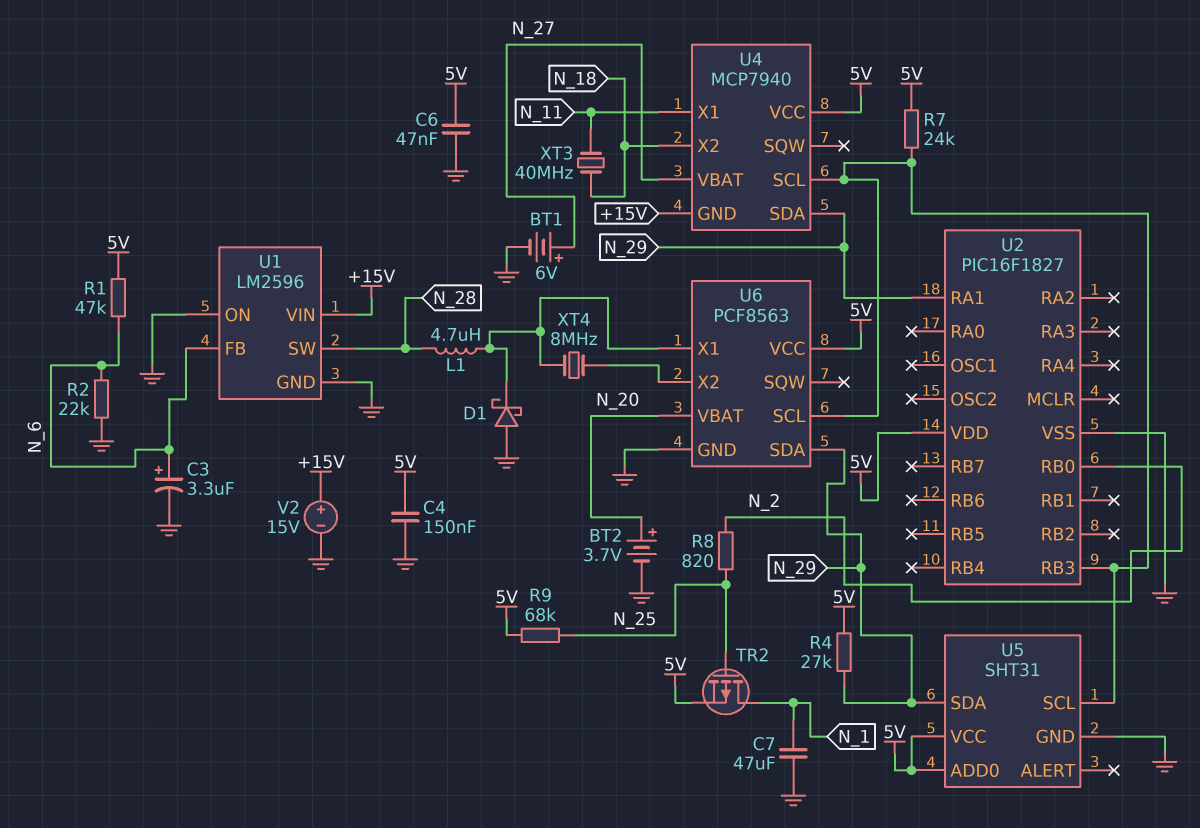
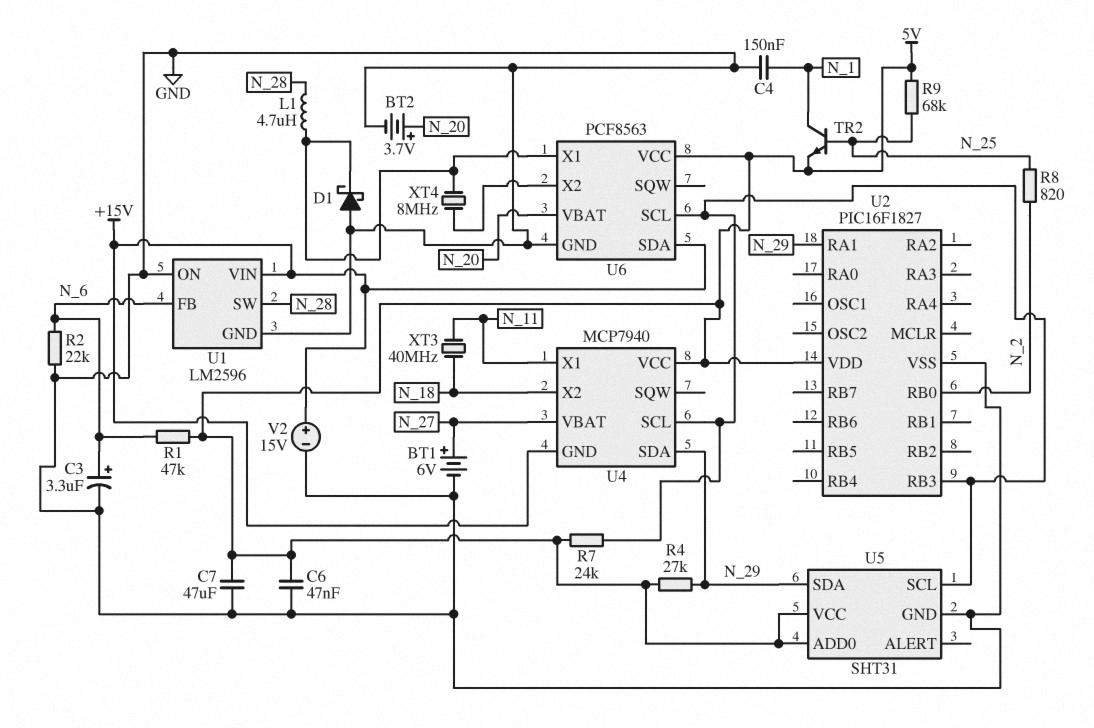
C4: 150nF (5V, GND) -> 150nF (GND, N_1)
C7: 47uF (GND, N_1) -> 47uF (5V, GND)
TR2: PMOS (G N_25, D N_1, S 5V) -> NPN (B N_25, C N_1, E 5V)
U6 pin SDA: N_29 -> +15V

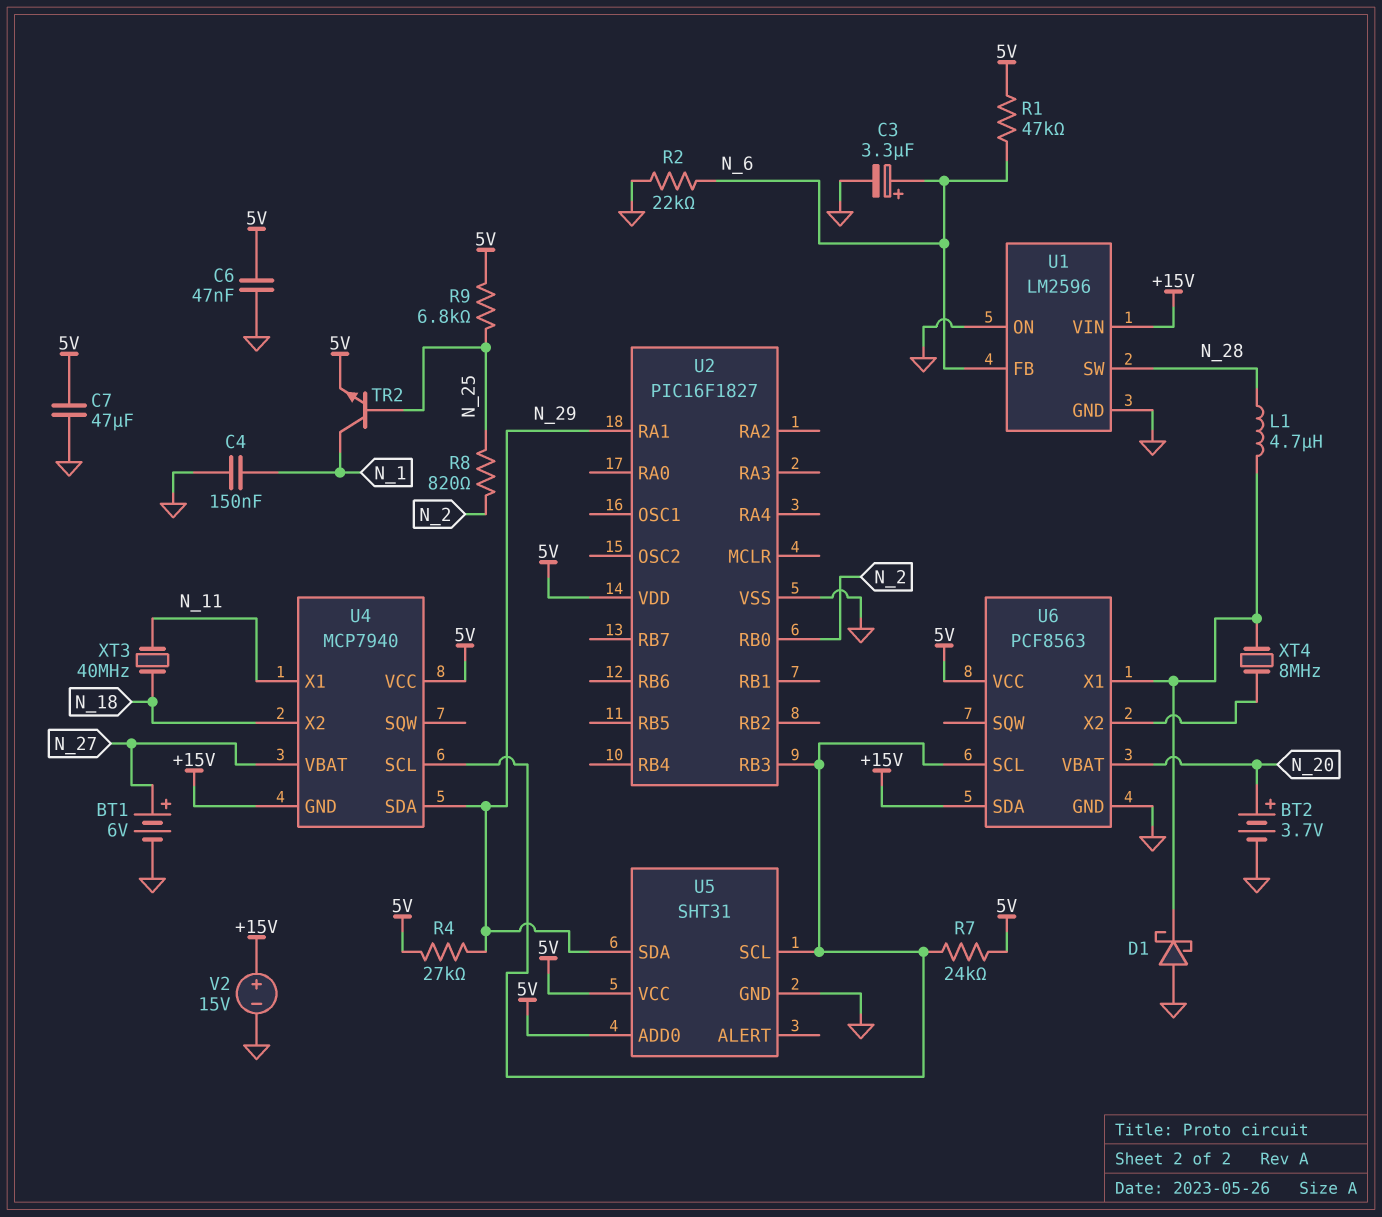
R9: 68k (5V, N_25) -> 6.8k (5V, N_25)

